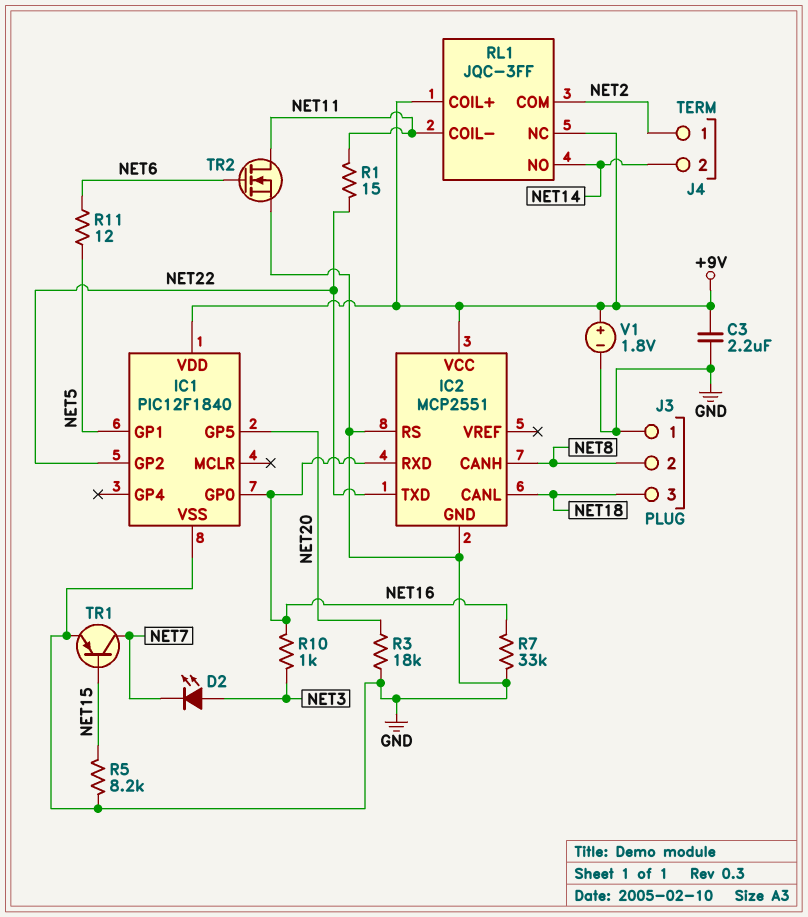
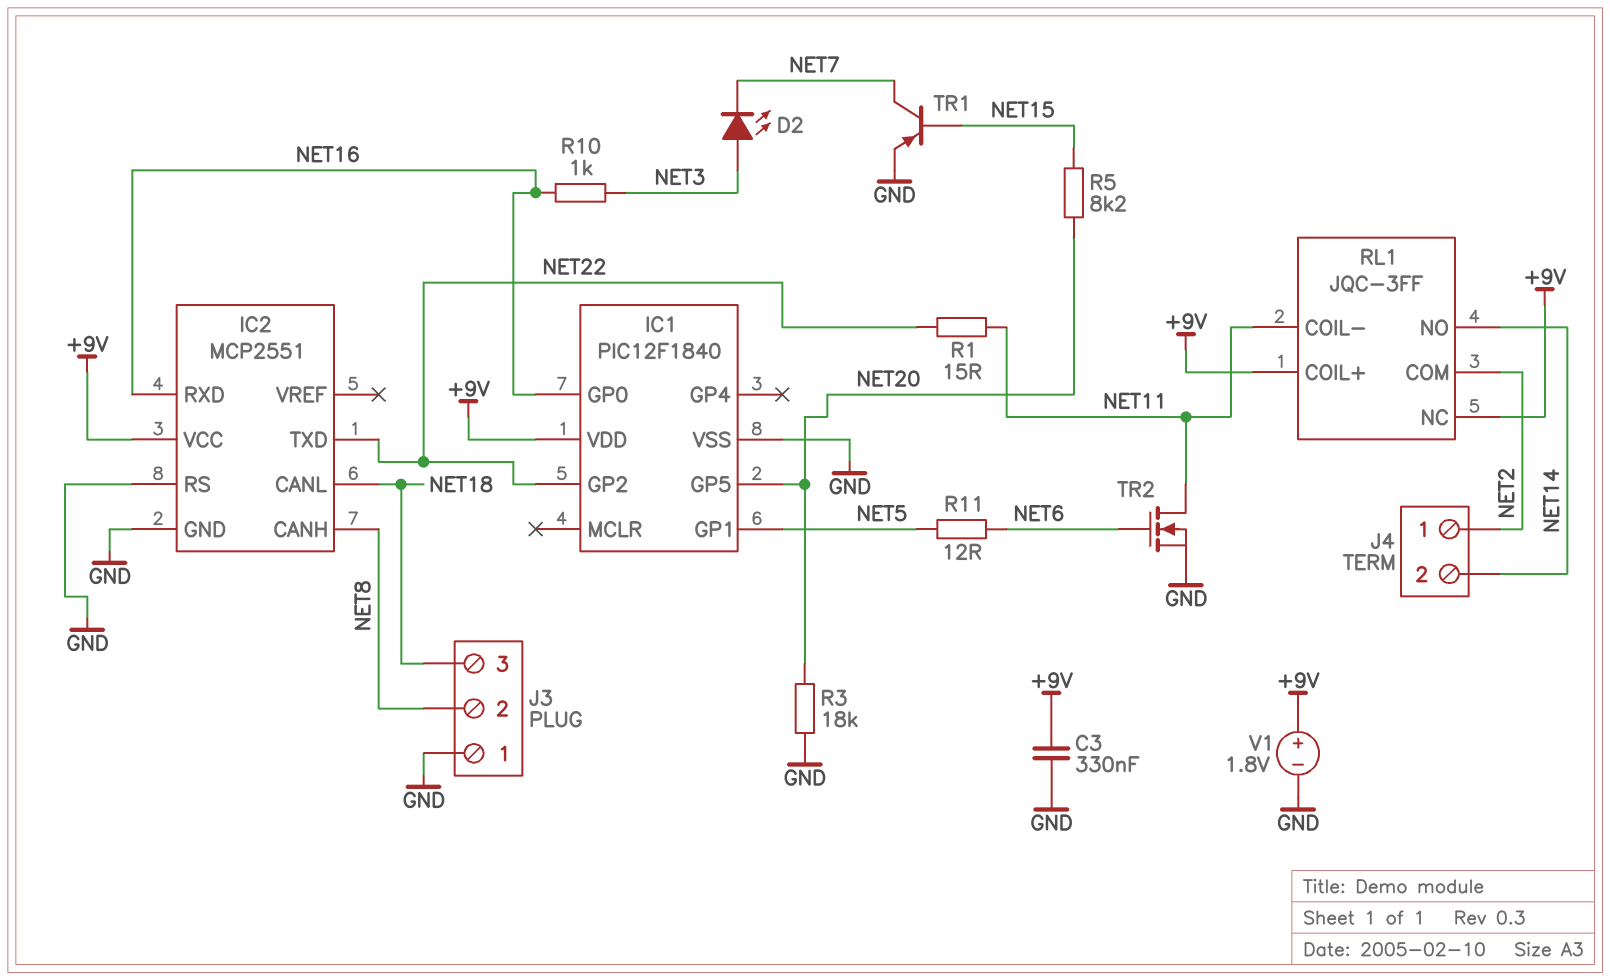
C3: 2.2uF (+9V, GND) -> 330nF (+9V, GND)
R5: 8.2k (GND, NET15) -> 8.2k (NET15, NET20)
R7: 33k (GND, NET16) -> none

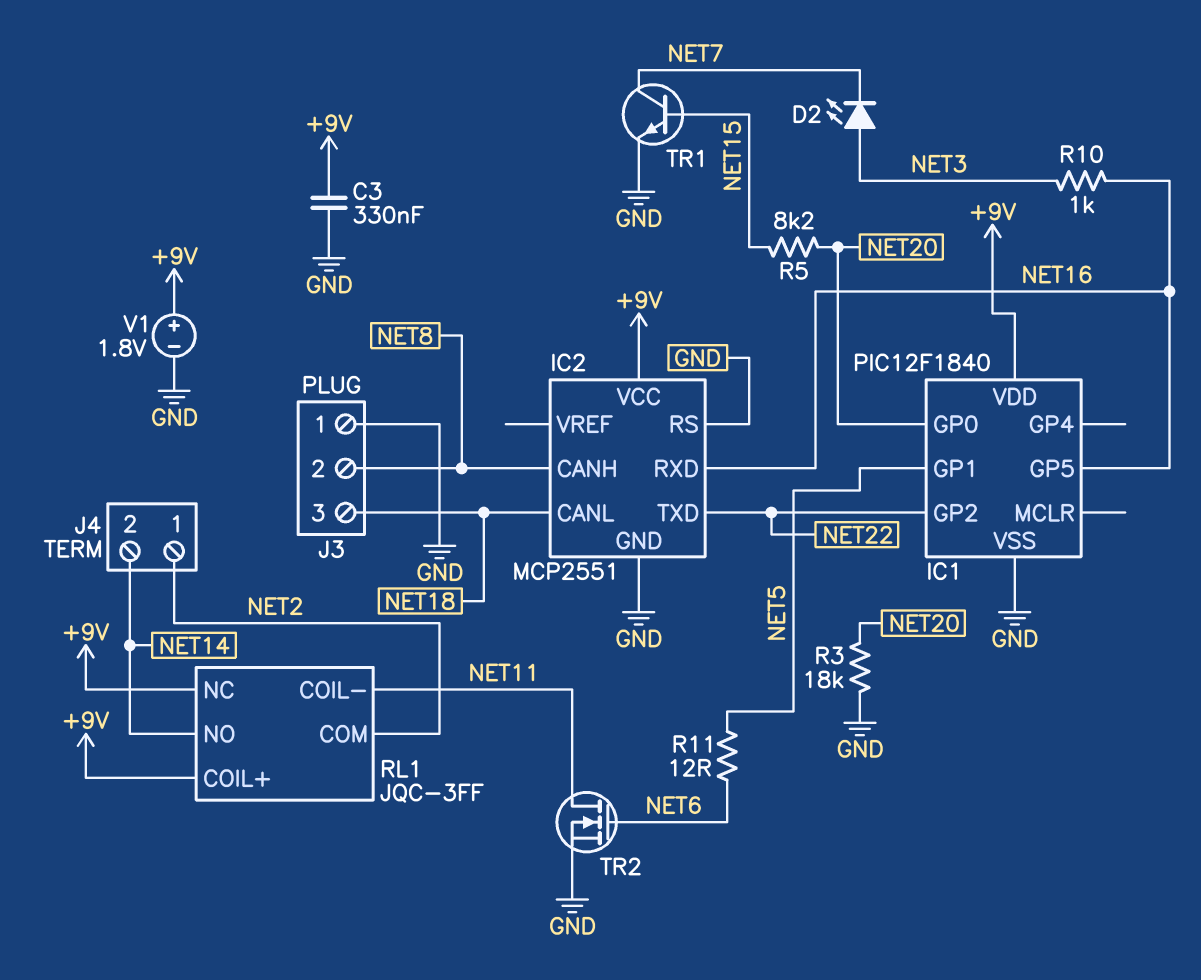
IC1 pin GP0: NET16 -> NET20
IC1 pin GP5: NET20 -> NET16
R1: 15 (NET11, NET22) -> none
TR1: PNP (B NET15, C NET7, E GND) -> NPN (B NET15, C NET7, E GND)

